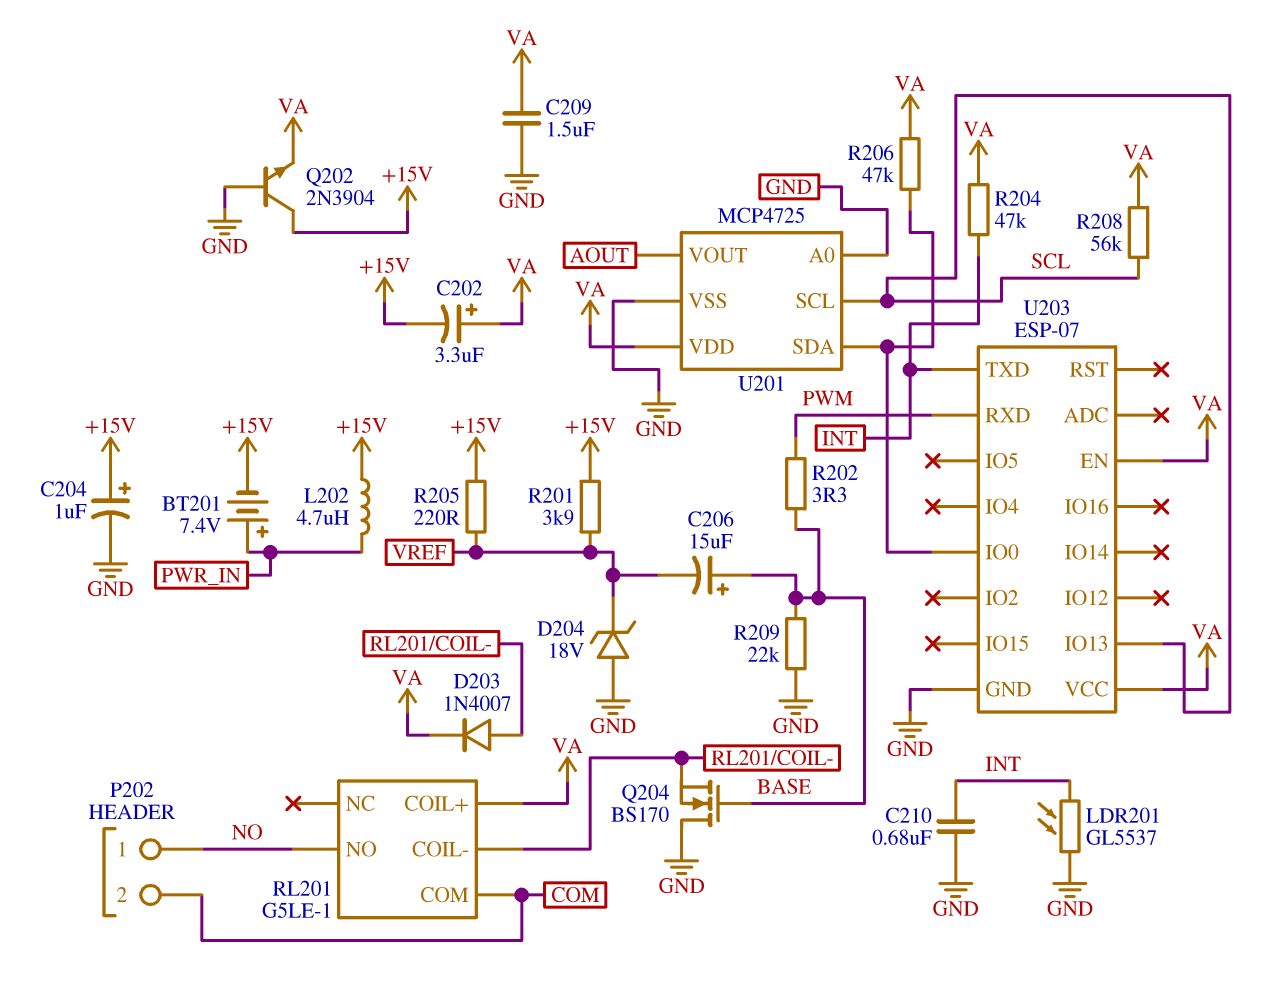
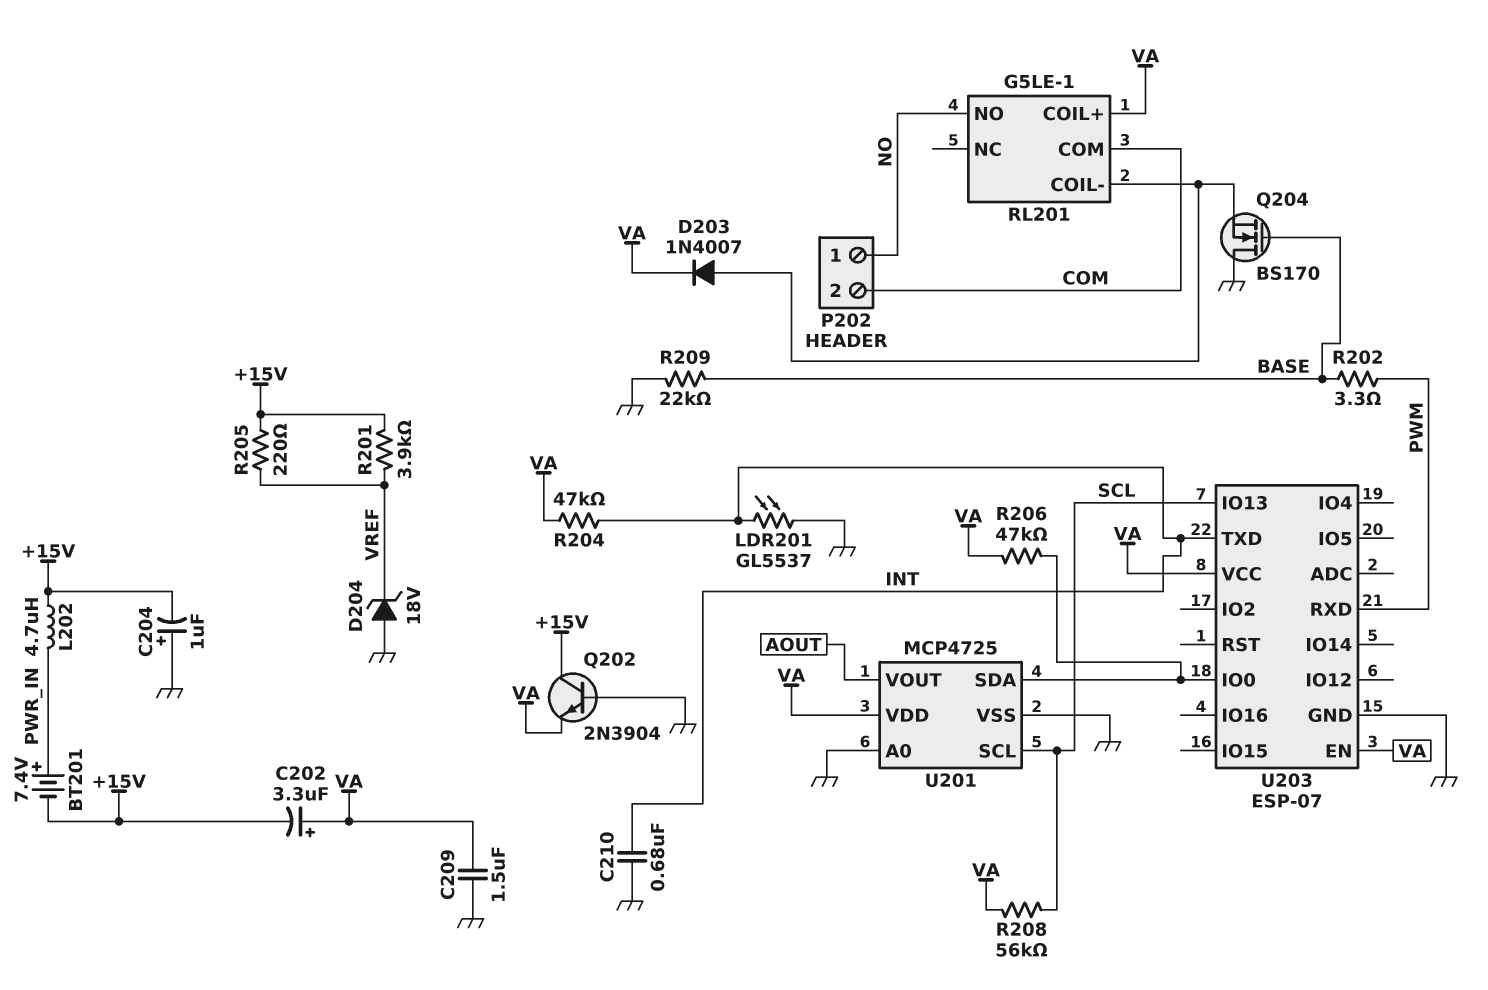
C204: 1uF (plus +15V, minus GND) -> 1uF (plus GND, minus +15V)
C206: 15uF (plus BASE, minus VREF) -> none

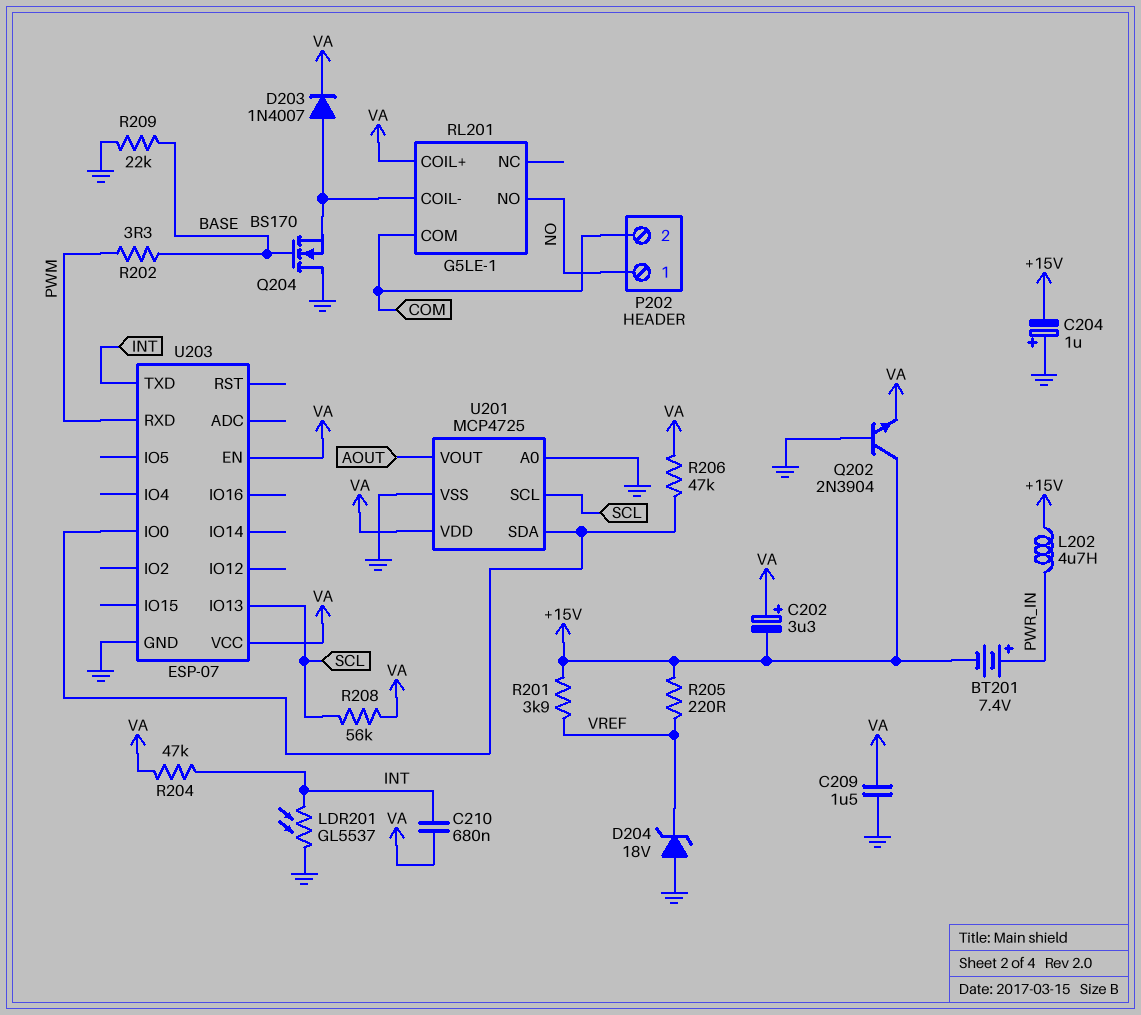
C210: 680nF (GND, INT) -> 680nF (INT, VA)

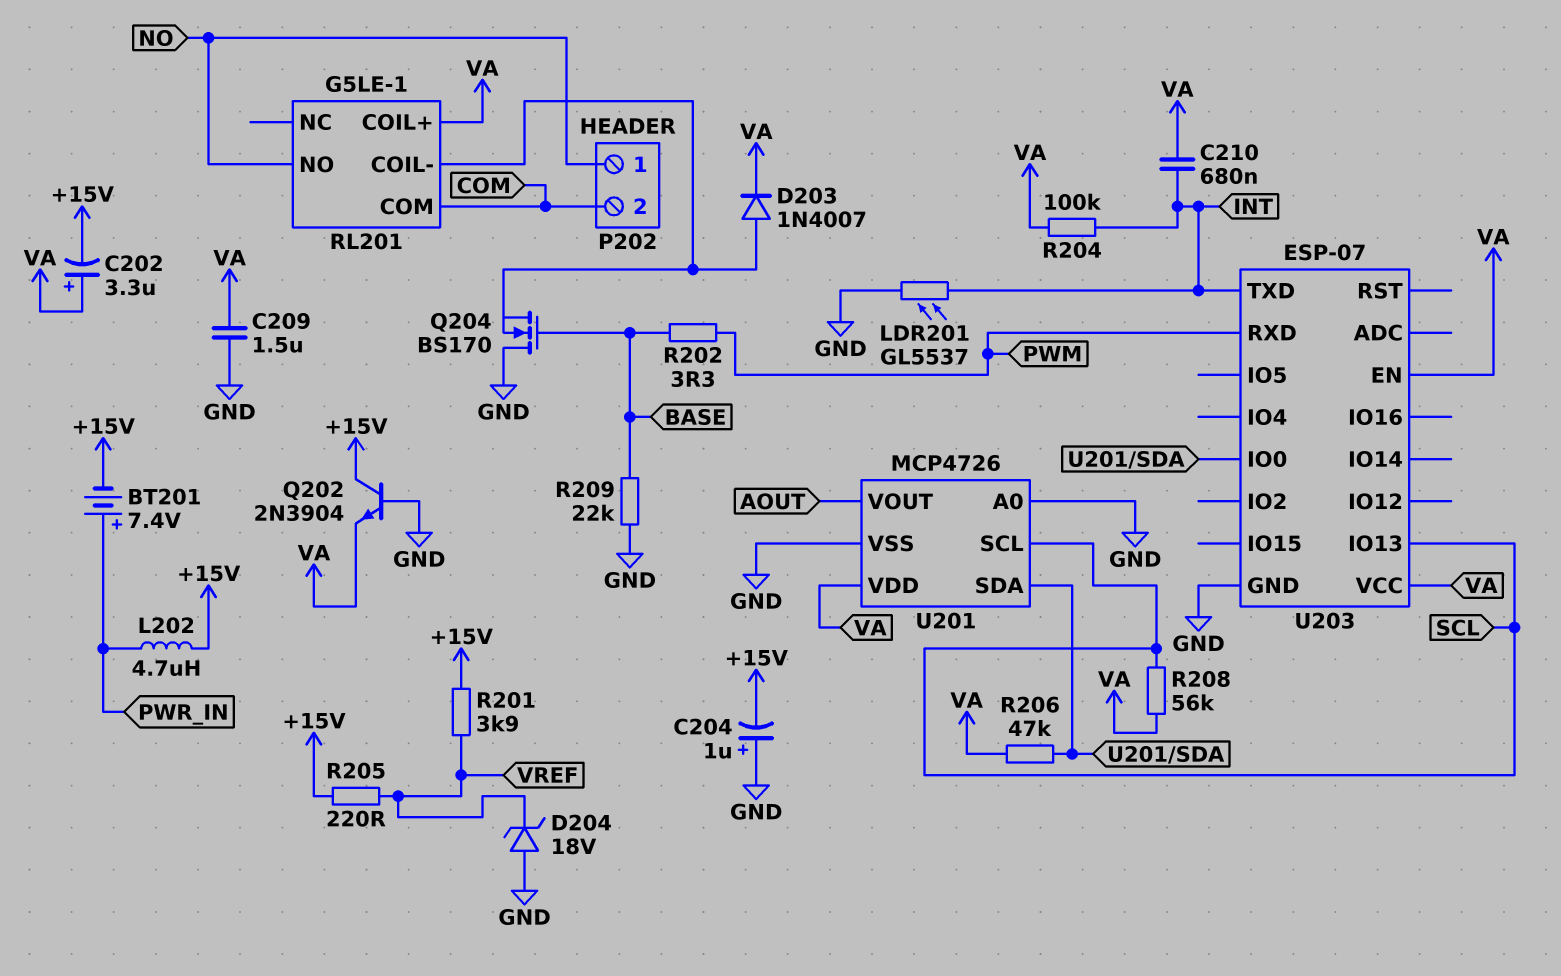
R204: 47k (INT, VA) -> 100k (INT, VA)
U201: MCP4725 -> MCP4726

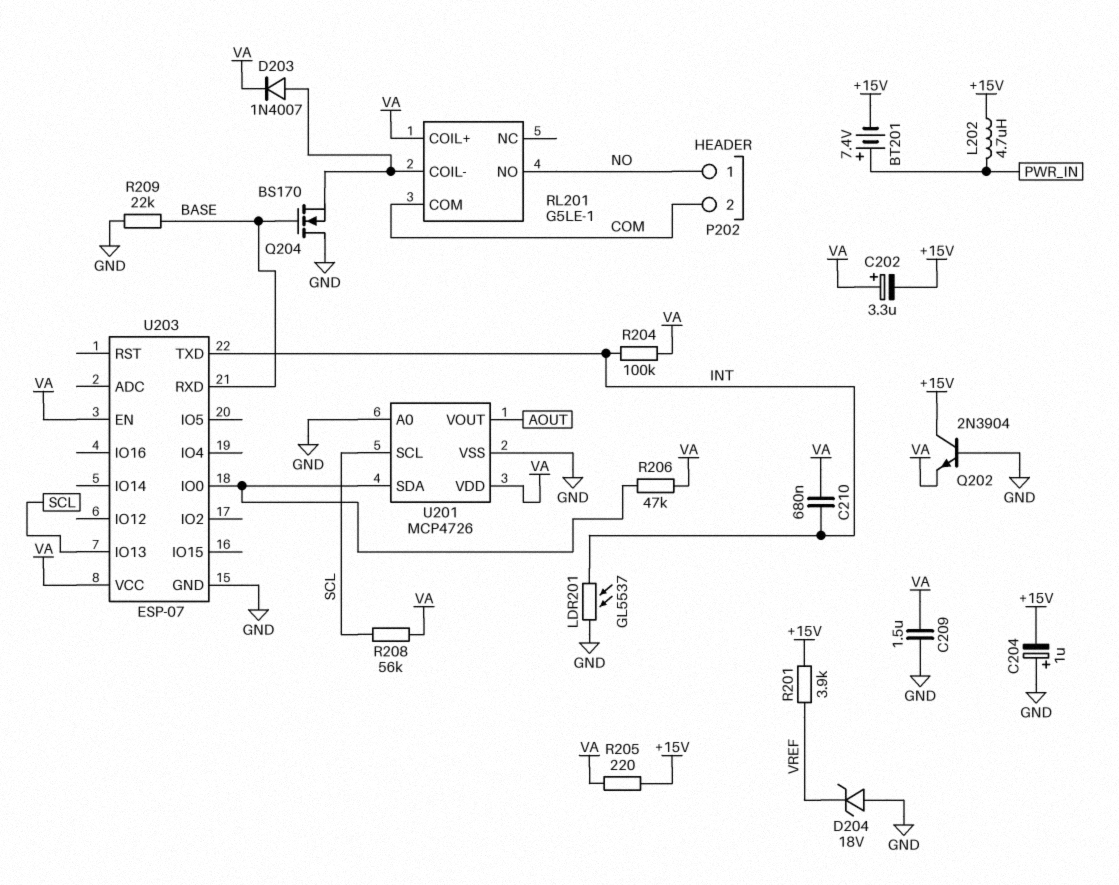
R202: 3.3 (BASE, PWM) -> none
R205: 220 (+15V, VREF) -> 220 (+15V, VA)
U203 pin RXD: PWM -> BASE

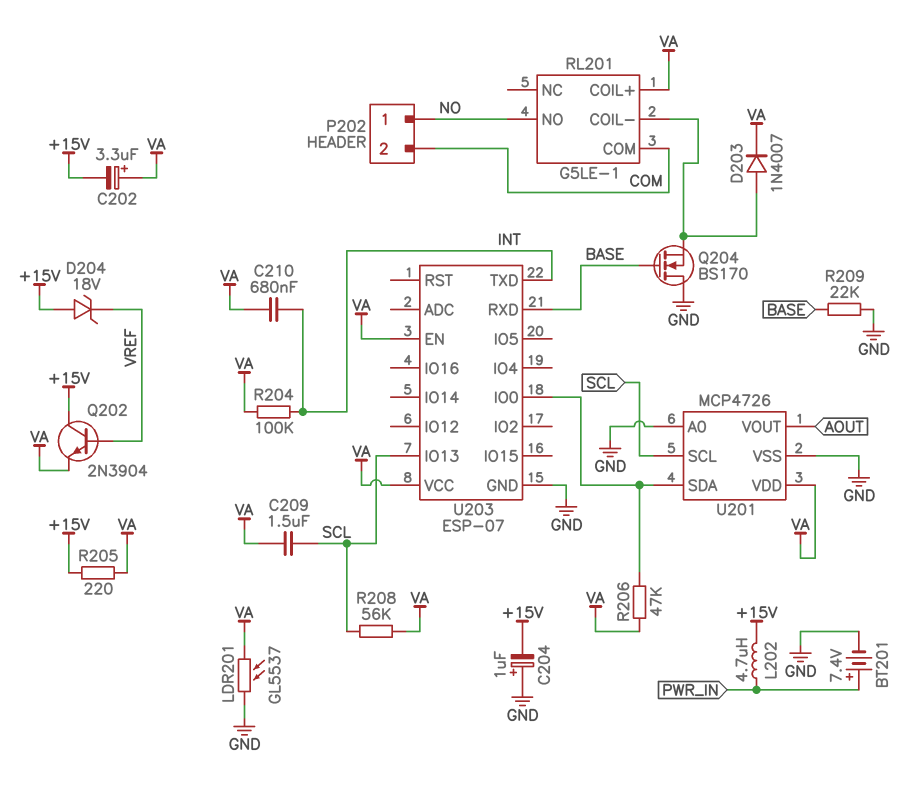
BT201: 7.4V (plus PWR_IN, minus +15V) -> 7.4V (plus PWR_IN, minus GND)
C209: 1.5uF (GND, VA) -> 1.5uF (SCL, VA)
D204: zener 18V (A GND, K VREF) -> zener 18V (A +15V, K VREF)
LDR201: GL5537 (GND, INT) -> GL5537 (GND, VA)
Q202: NPN 2N3904 (B GND, C +15V, E VA) -> NPN 2N3904 (B VREF, C +15V, E VA)
R201: 3.9k (+15V, VREF) -> none

